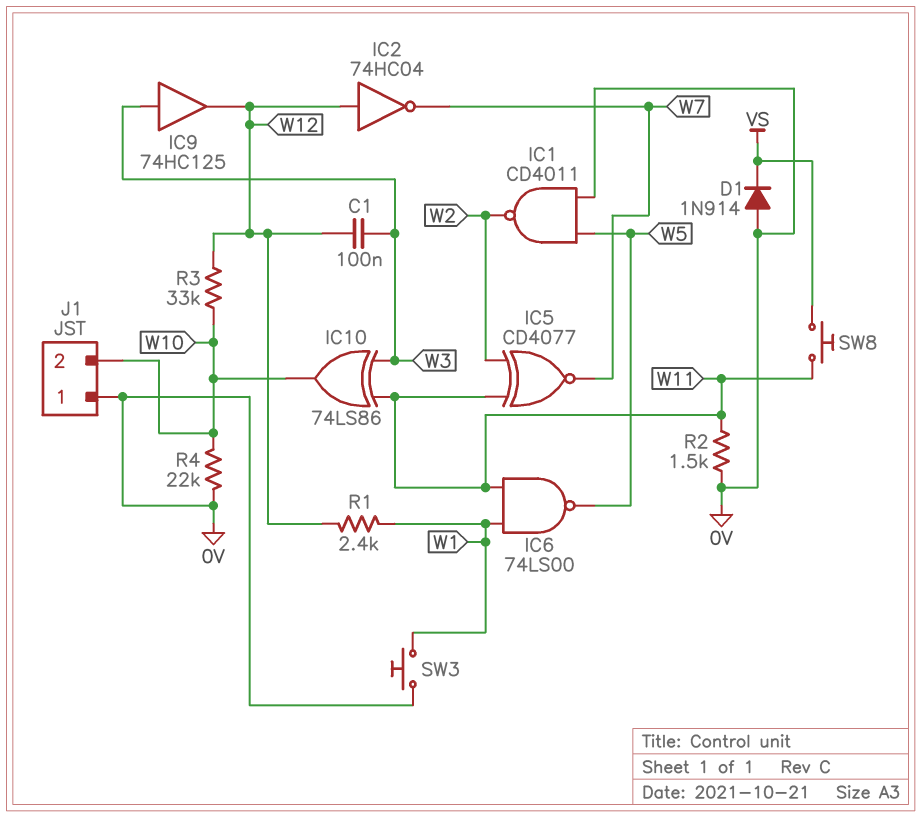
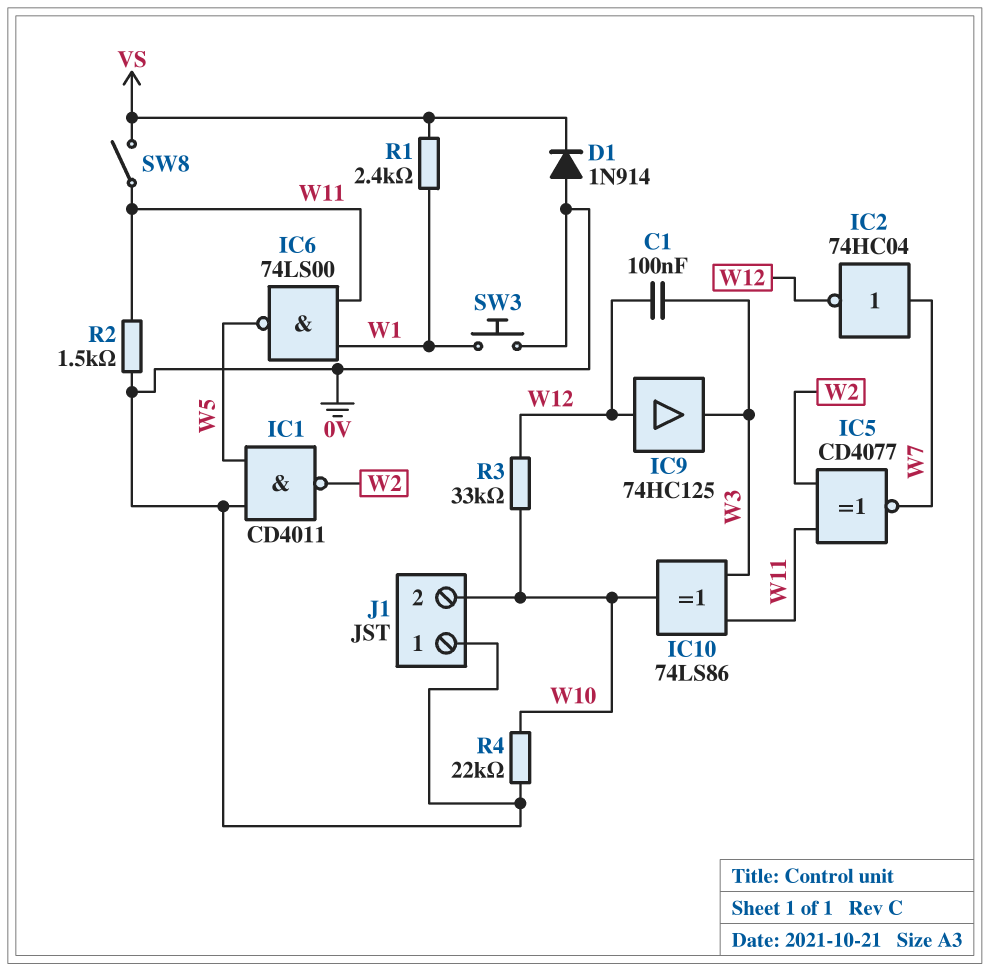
IC2: NOT 74HC04 (in W12, out W7) -> NOT 74HC04 (in W7, out W12)
IC9: buffer 74HC125 (in W3, out W12) -> buffer 74HC125 (in W12, out W3)
R1: 2.4k (W1, W12) -> 2.4k (VS, W1)
SW8: button (VS, W11) -> switch (VS, W11)

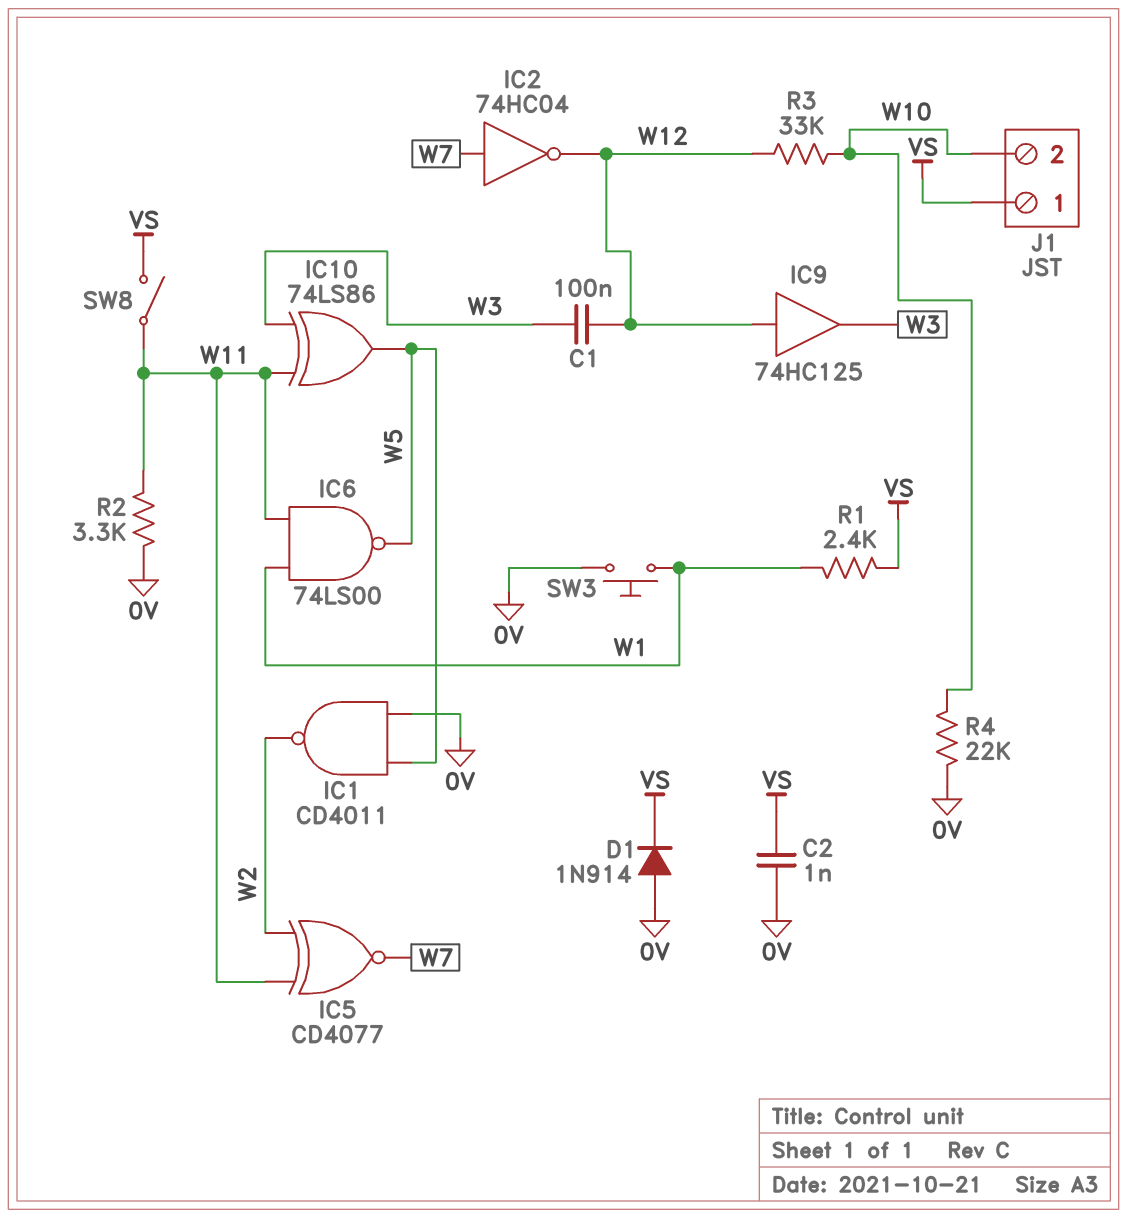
C2: none -> 1nF (0V, VS)
IC10: XOR 74LS86 (in W3, in W11, out W10) -> XOR 74LS86 (in W3, in W11, out W5)
J1 pin 1: 0V -> VS
R2: 1.5k (0V, W11) -> 3.3k (0V, W11)

